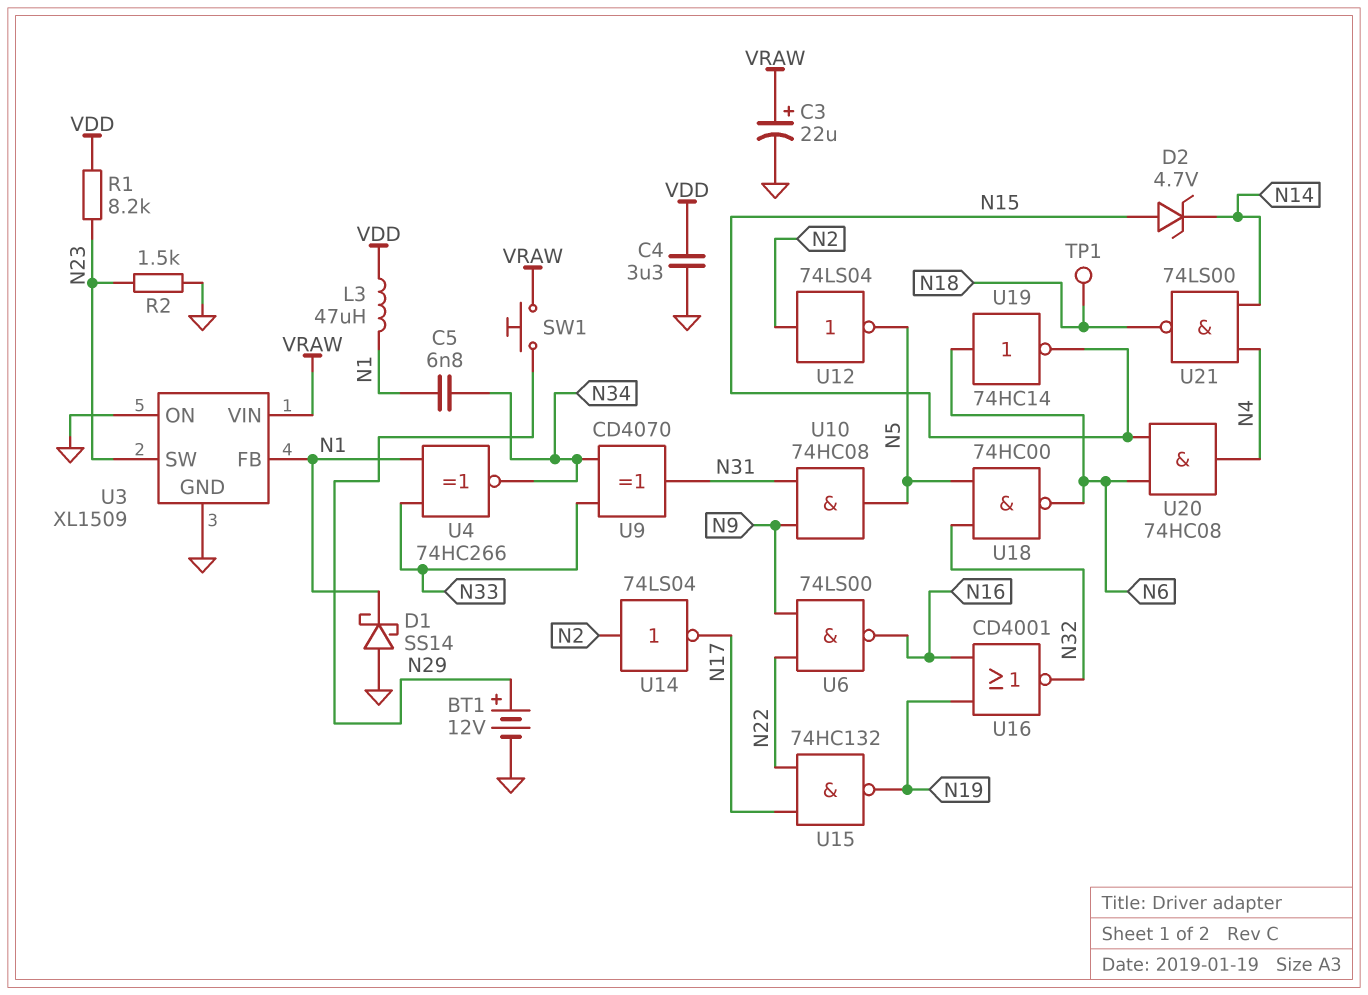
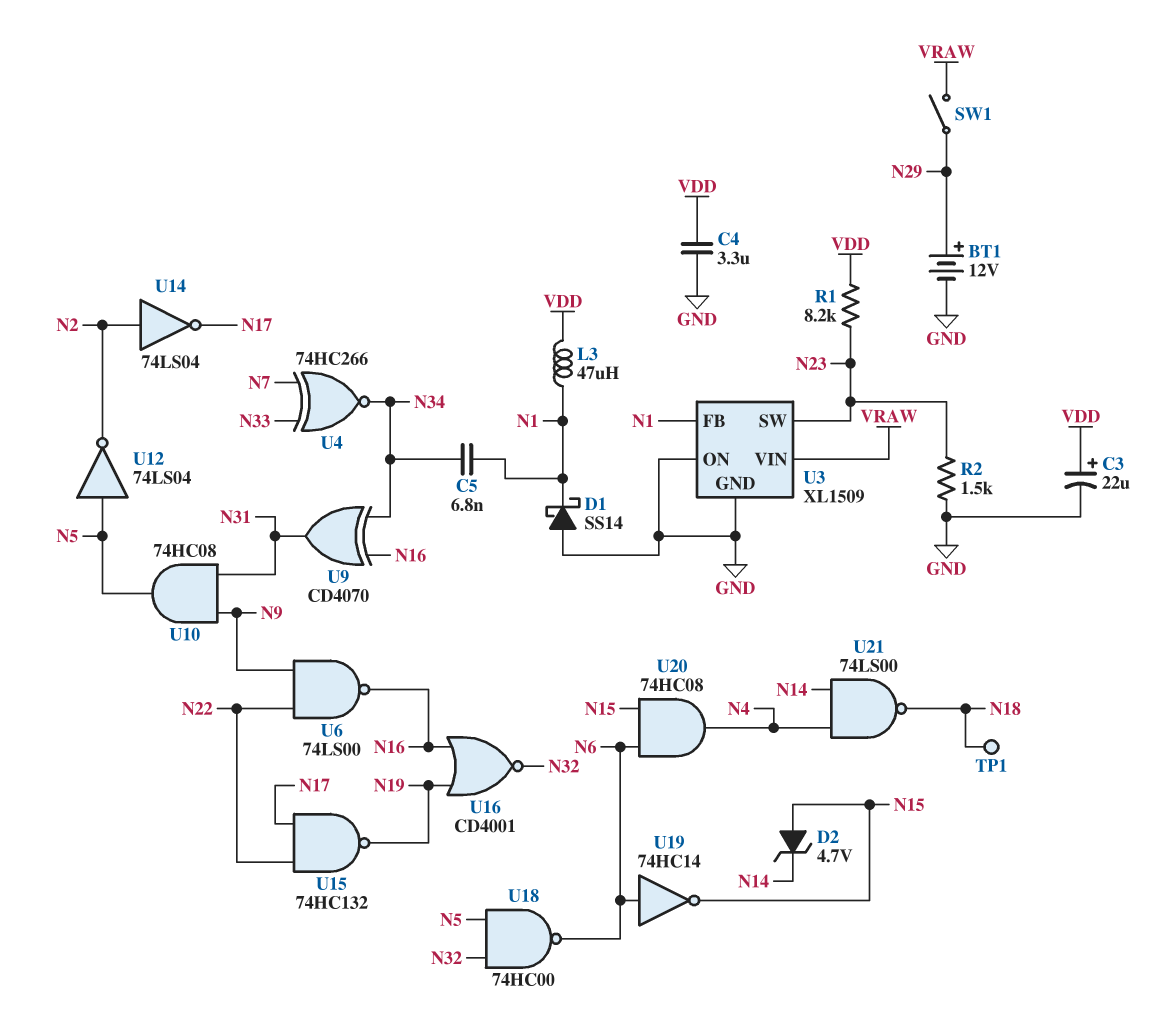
C3: 22uF (plus VRAW, minus GND) -> 22uF (plus VDD, minus GND)
SW1: button (N29, VRAW) -> switch (N29, VRAW)
U4: XNOR 74HC266 (in N1, in N33, out N34) -> XNOR 74HC266 (in N7, in N33, out N34)
U9: XOR CD4070 (in N33, in N34, out N31) -> XOR CD4070 (in N16, in N34, out N31)
U12: NOT 74LS04 (in N2, out N5) -> NOT 74LS04 (in N5, out N2)

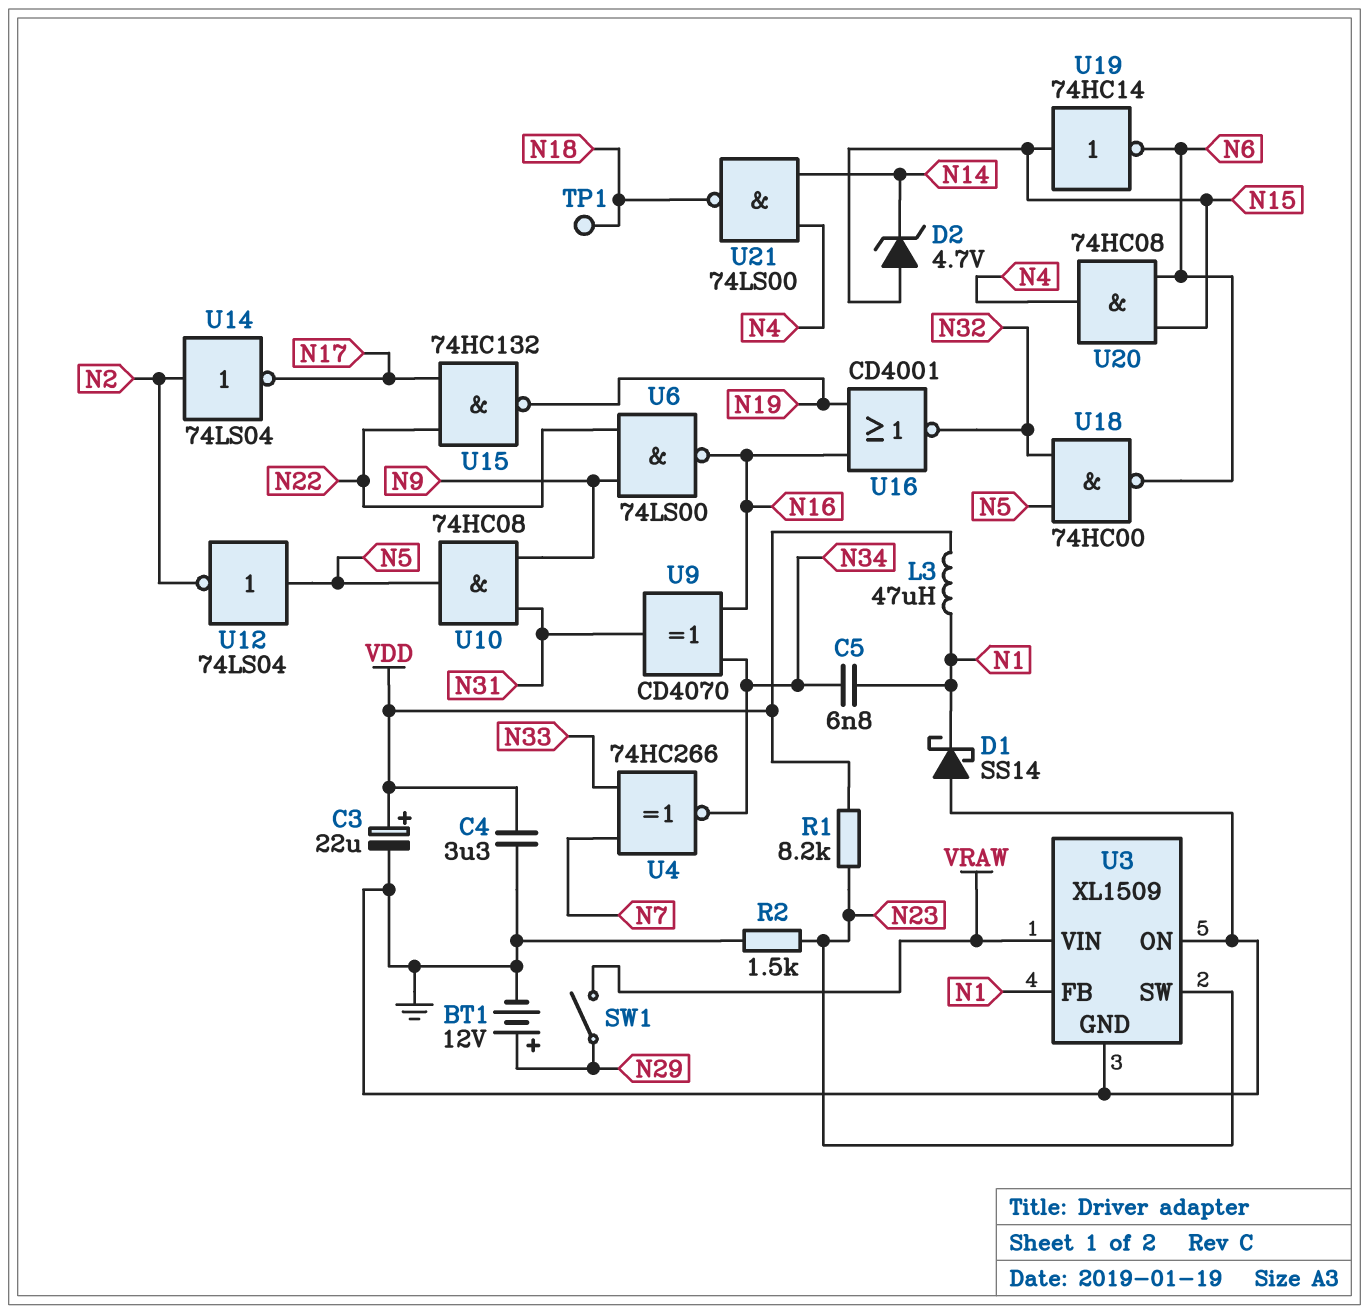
U19: NOT 74HC14 (in N6, out N15) -> NOT 74HC14 (in N15, out N6)

